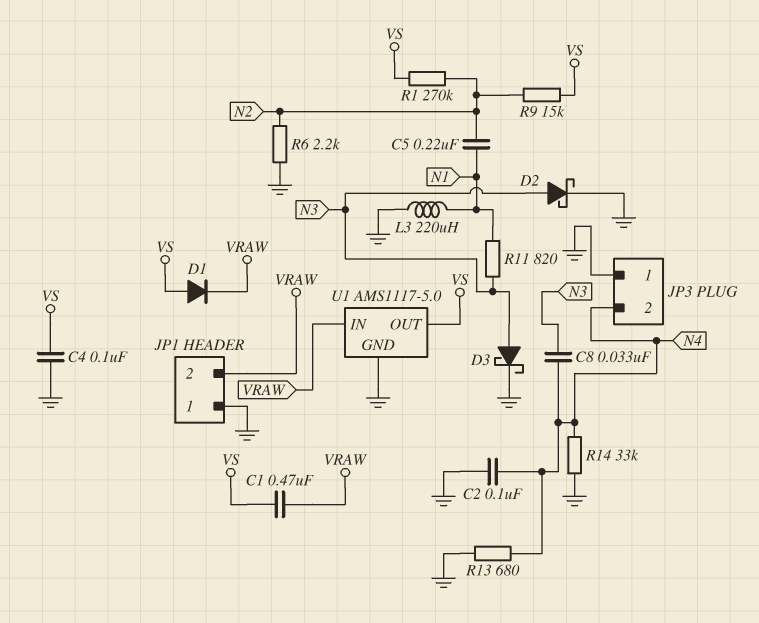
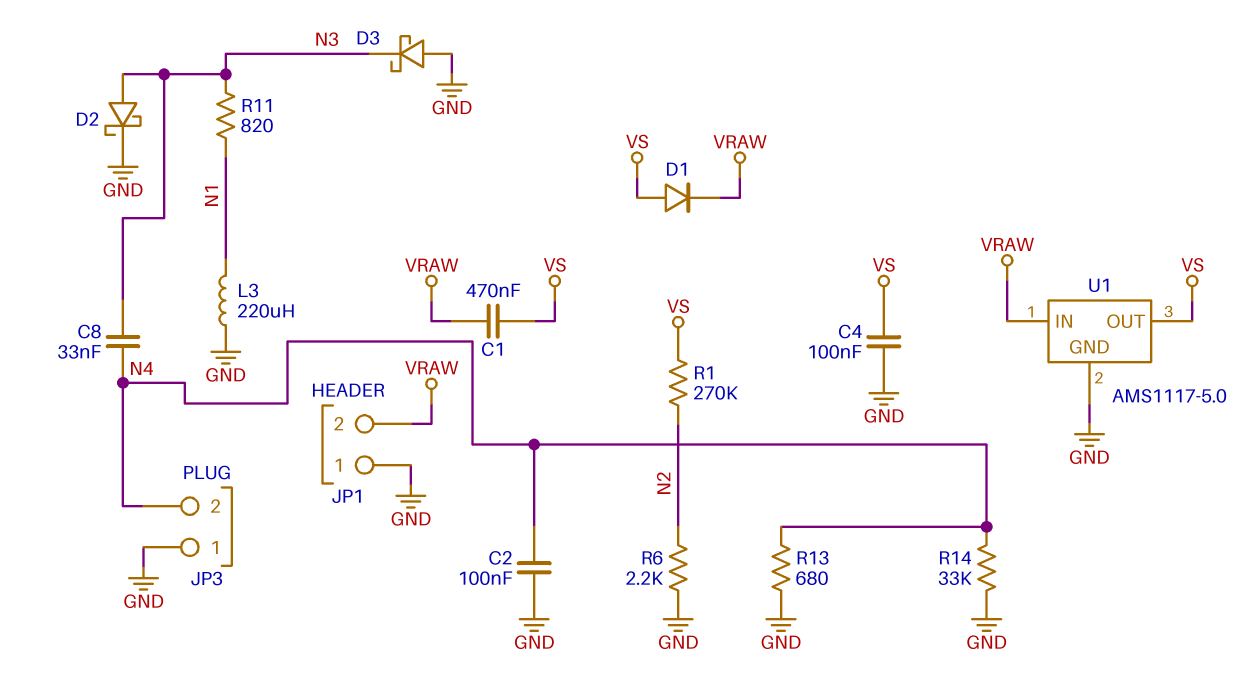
C5: 220nF (N1, N2) -> none
D3: schottky (A N3, K GND) -> schottky (A GND, K N3)
R9: 15k (N2, VS) -> none

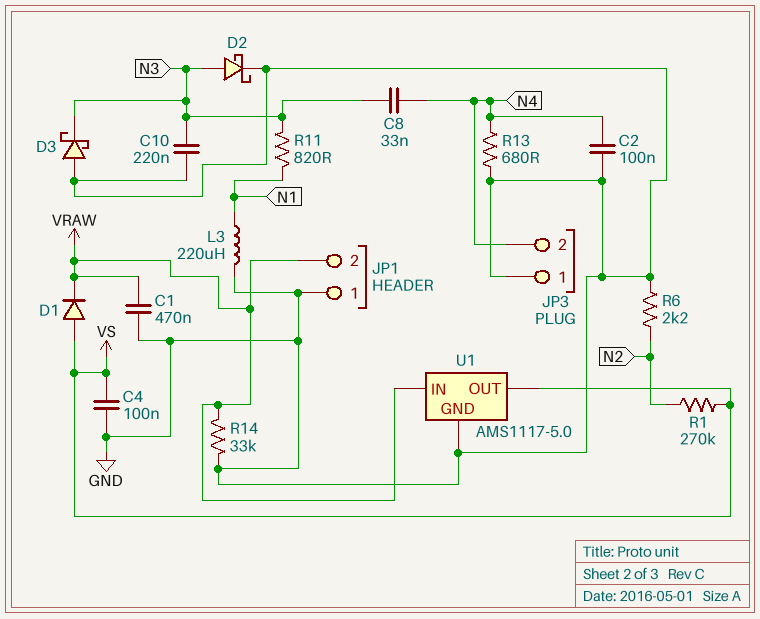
C1: 470nF (VRAW, VS) -> 470nF (GND, VRAW)
C10: none -> 220nF (GND, N3)
R14: 33k (GND, N4) -> 33k (GND, VRAW)

